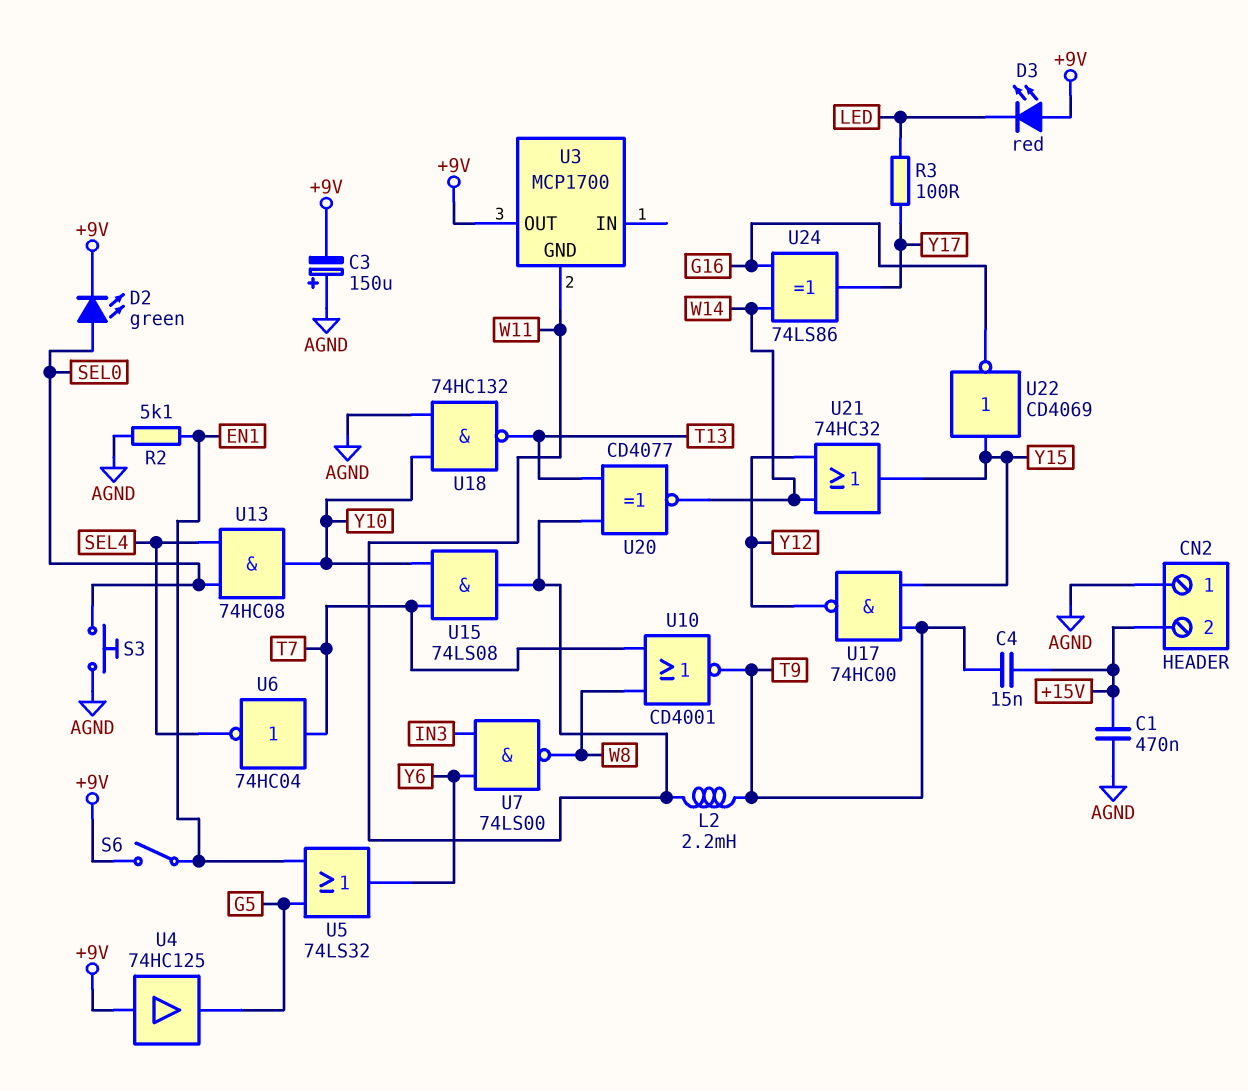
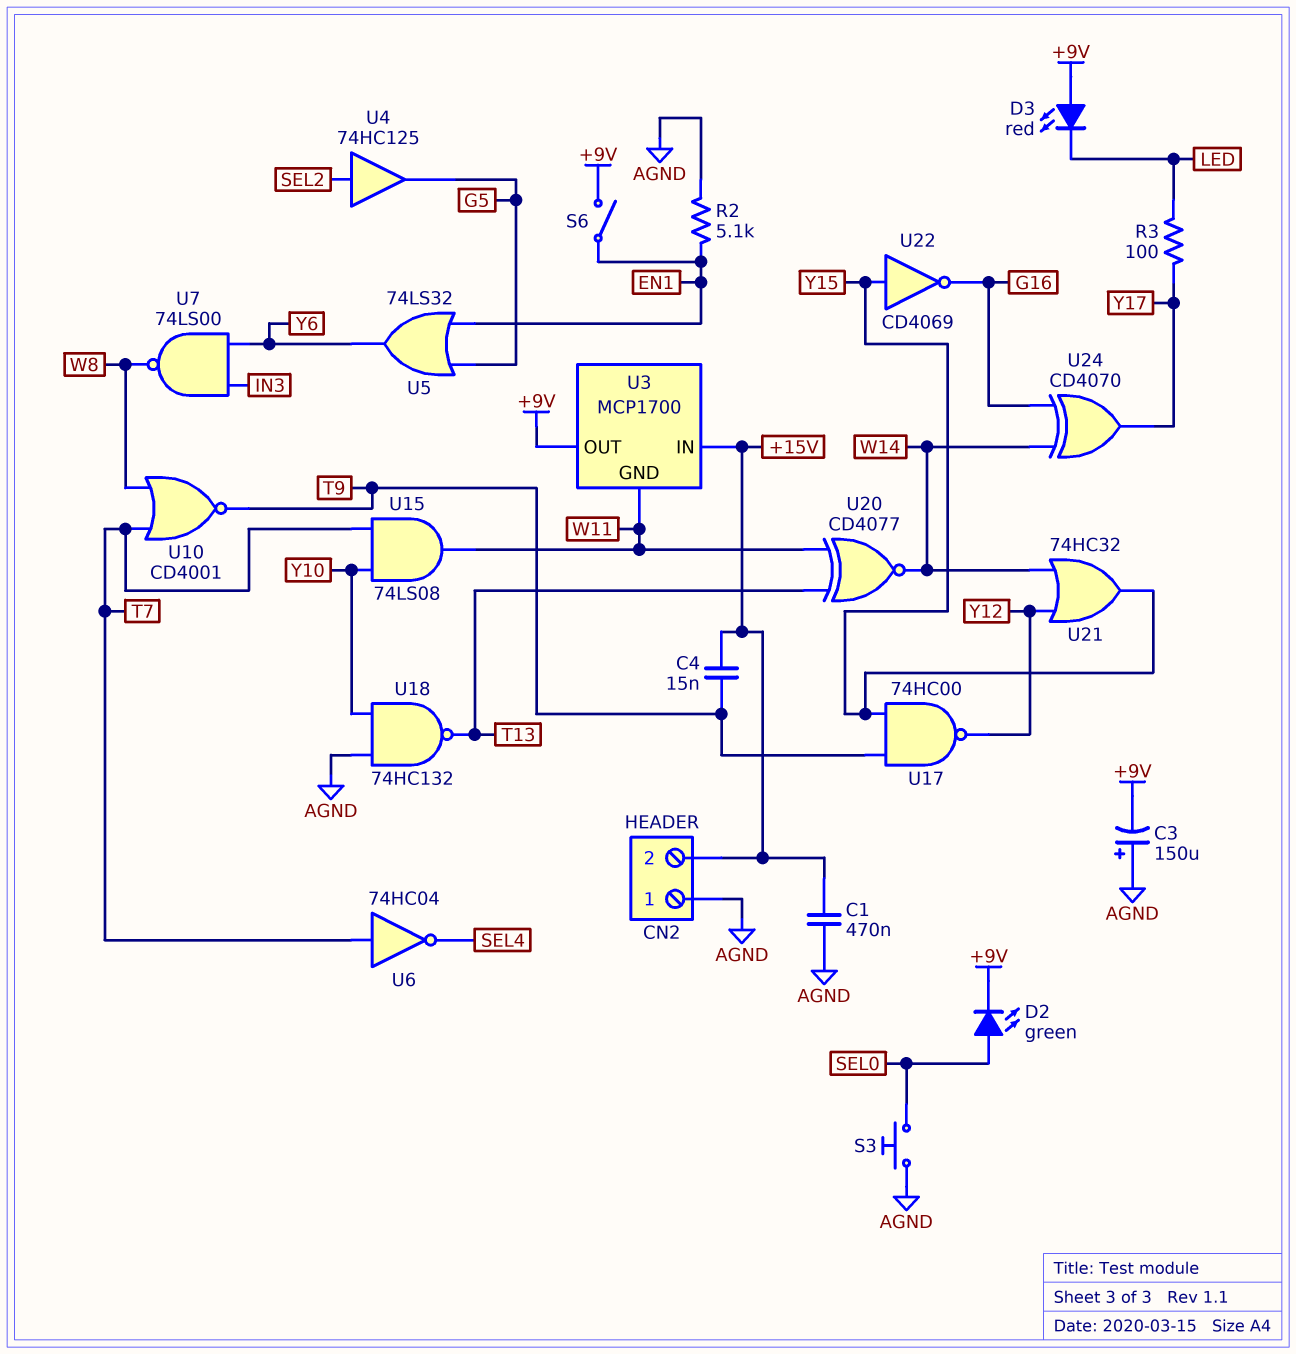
L2: 2.2mH (T9, W11) -> none
U3 pin IN: none -> +15V
U4: buffer 74HC125 (in +9V, out G5) -> buffer 74HC125 (in SEL2, out G5)
U13: AND 74HC08 (in SEL0, in SEL4, out Y10) -> none
U24: XOR 74LS86 (in G16, in W14, out Y17) -> XOR CD4070 (in G16, in W14, out Y17)

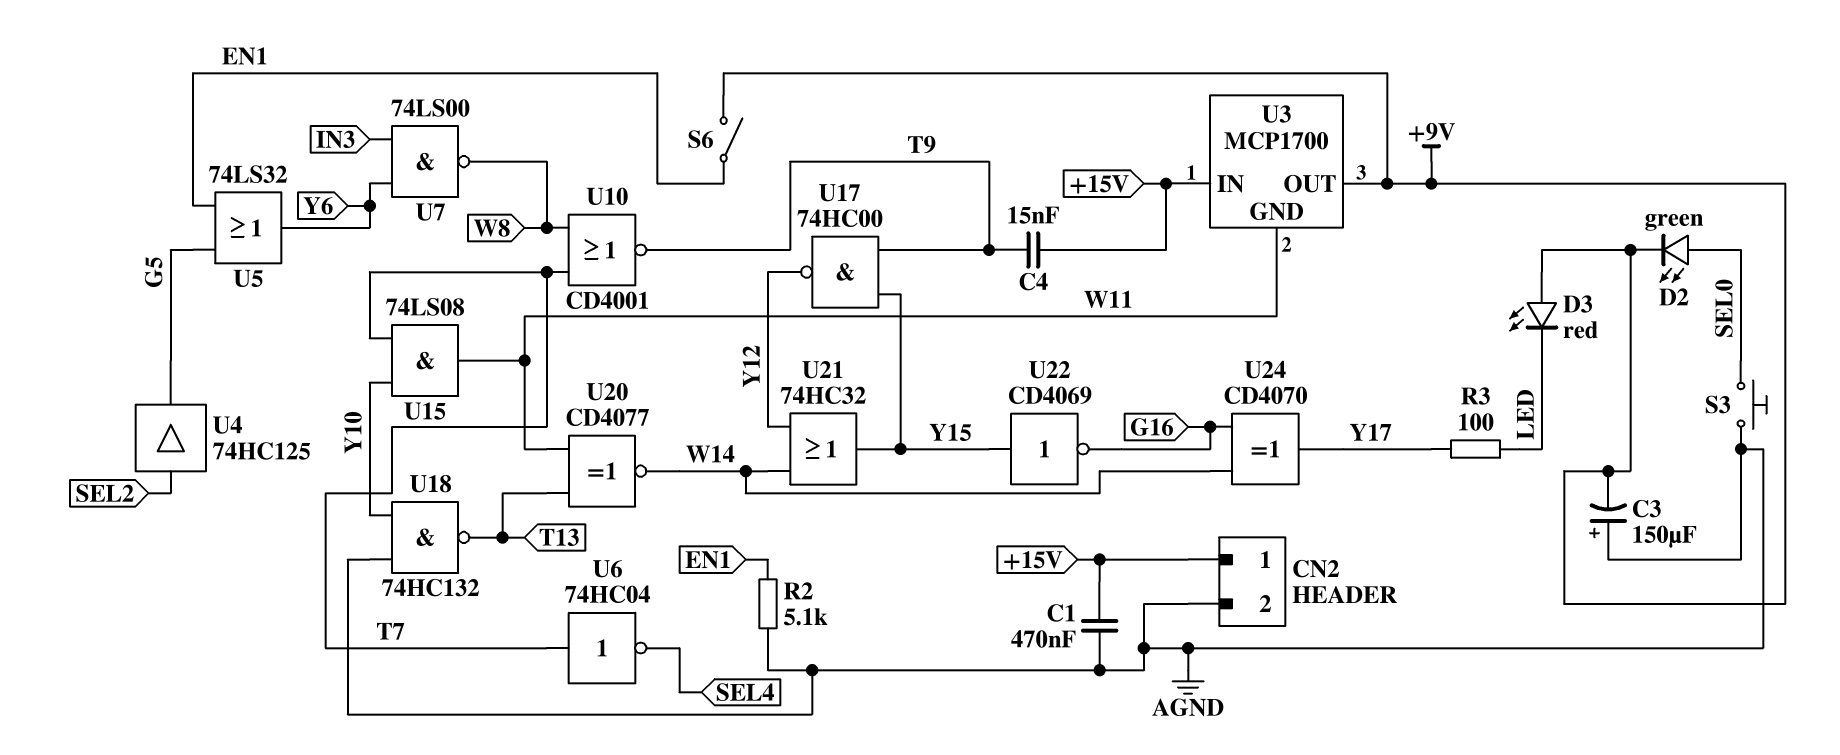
CN2 pin 1: AGND -> +15V
CN2 pin 2: +15V -> AGND

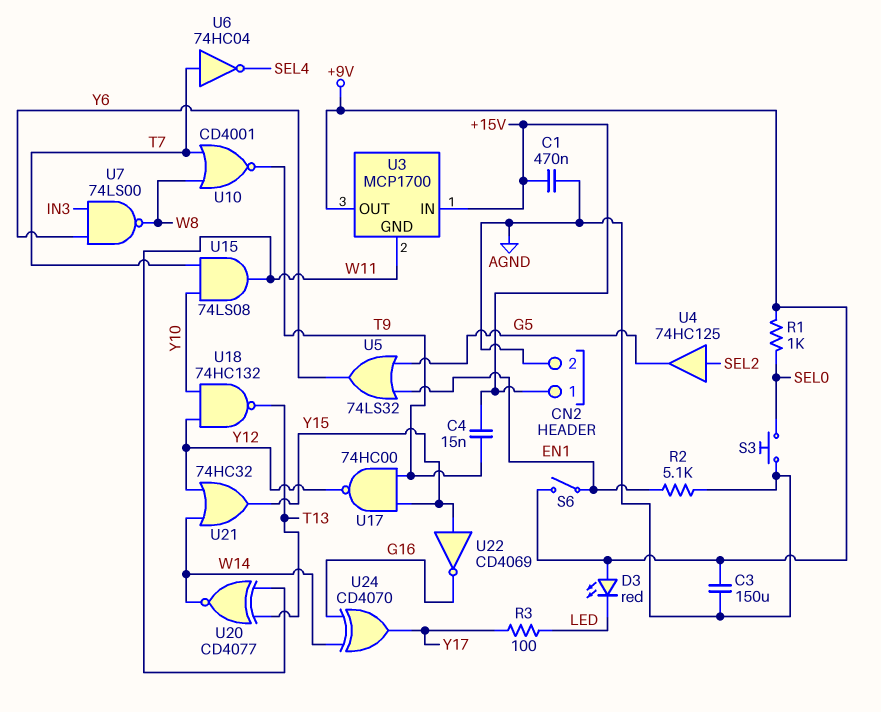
C3: 150uF (plus AGND, minus +9V) -> 150uF (+9V, AGND)
D2: LED green (A SEL0, K +9V) -> none
R1: none -> 1k (+9V, SEL0)
U18: NAND 74HC132 (in AGND, in Y10, out T13) -> NAND 74HC132 (in Y10, in Y12, out T13)

